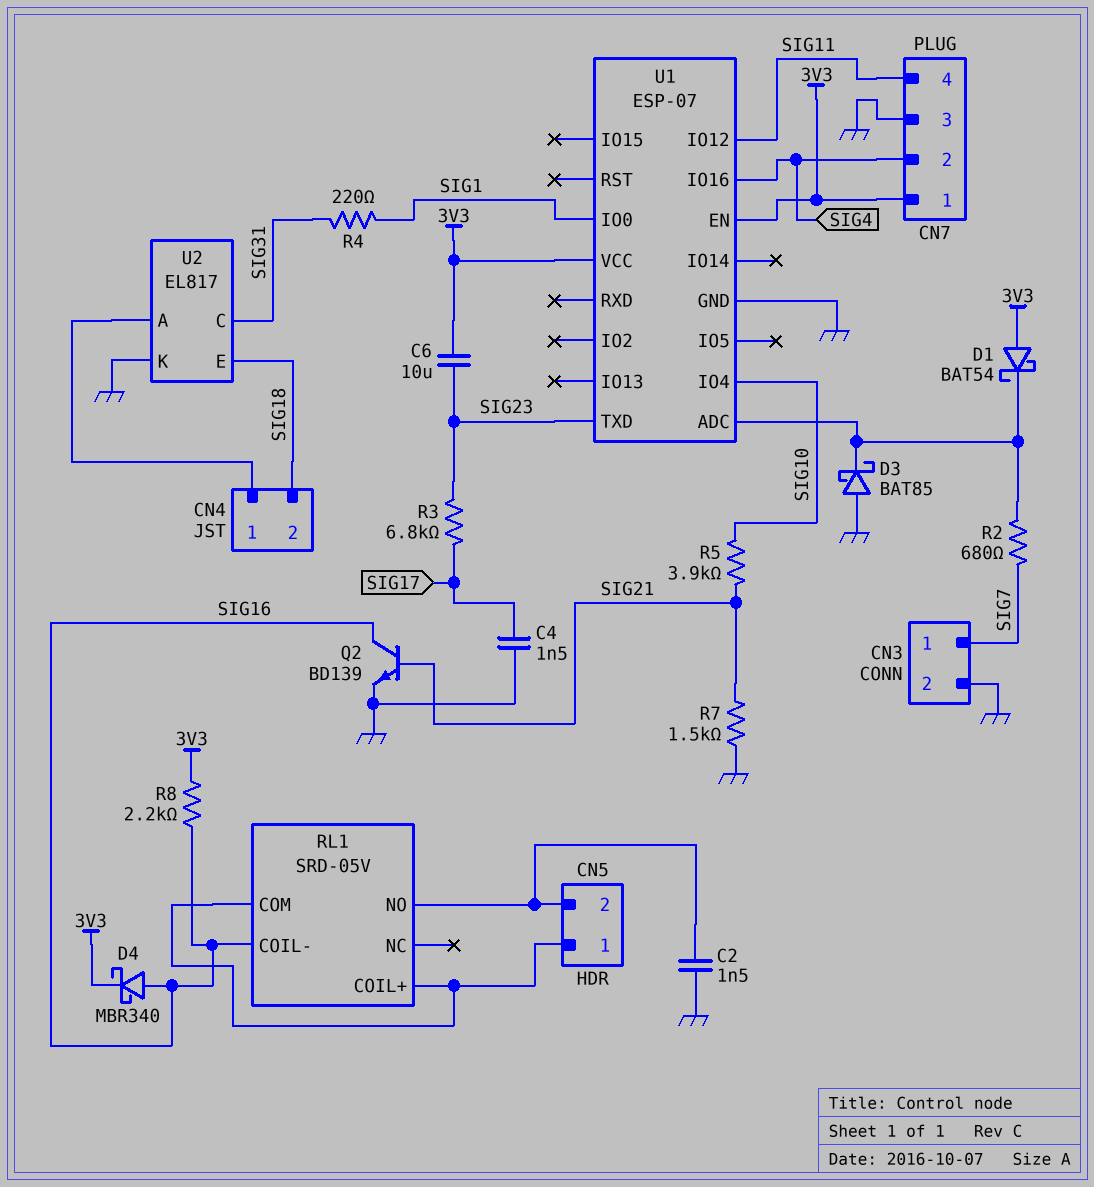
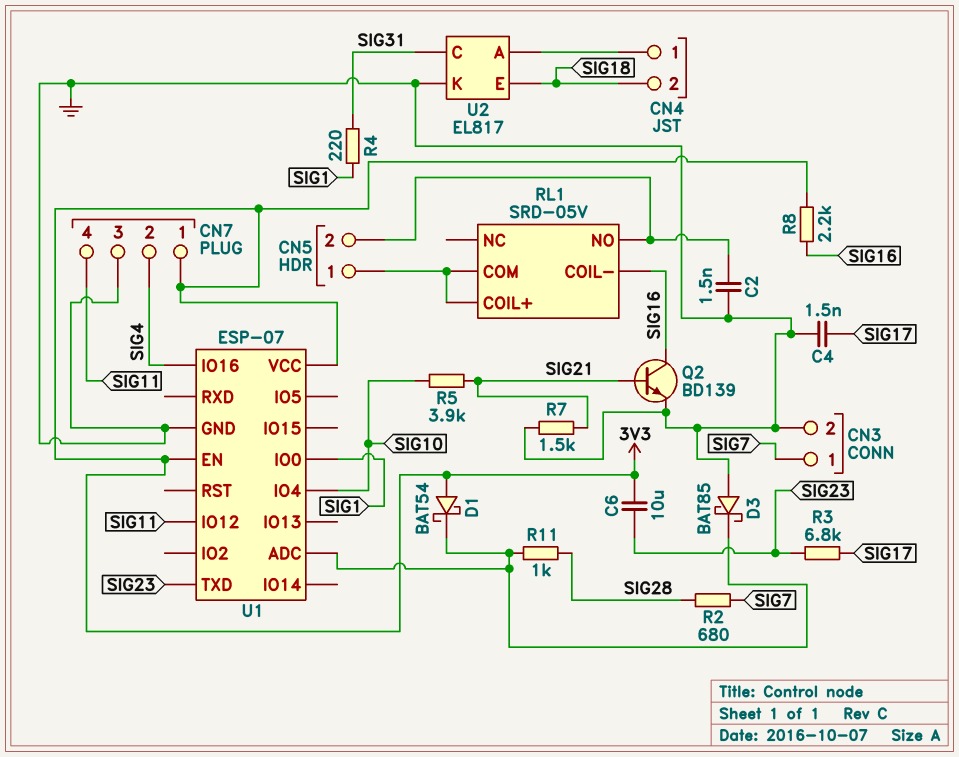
D4: schottky MBR340 (A SIG16, K 3V3) -> none
R2: 680 (SIG7, U1/ADC) -> 680 (SIG7, SIG28)
R11: none -> 1k (SIG28, U1/ADC)

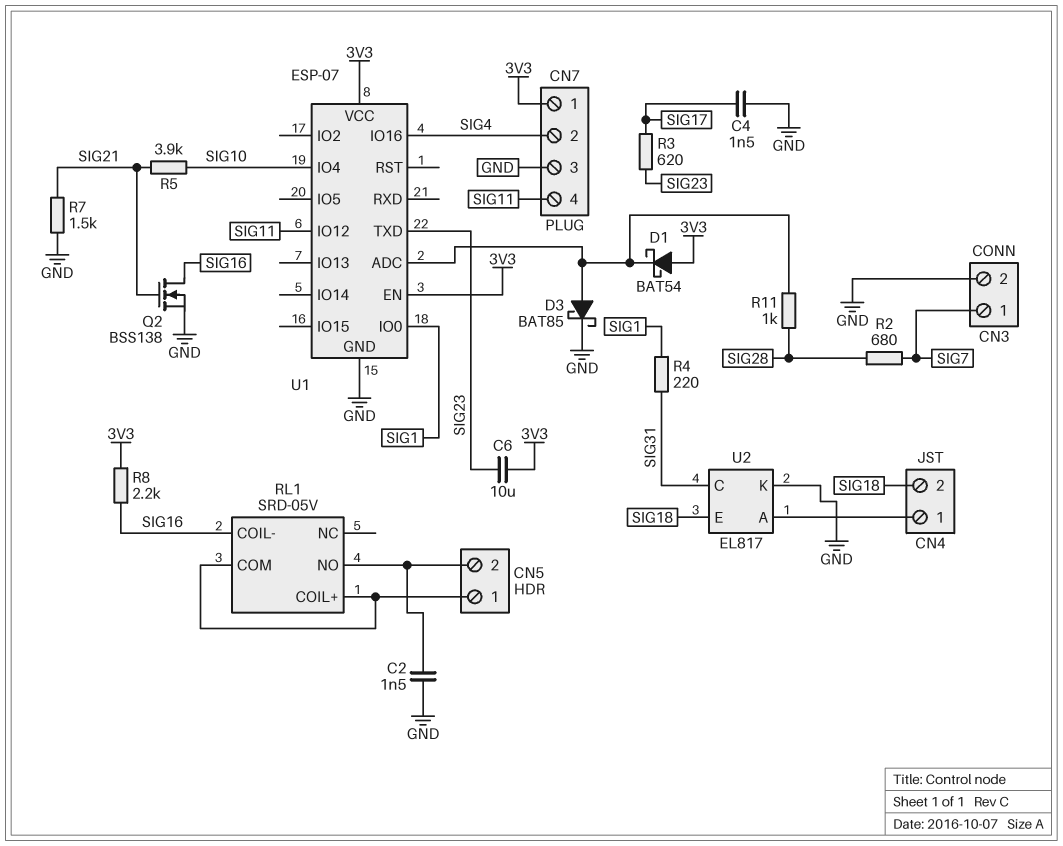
D3: schottky BAT85 (A GND, K U1/ADC) -> schottky BAT85 (A U1/ADC, K GND)
Q2: NPN BD139 (B SIG21, C SIG16, E GND) -> NMOS BSS138 (G SIG21, D SIG16, S GND)
R3: 6.8k (SIG17, SIG23) -> 620 (SIG17, SIG23)

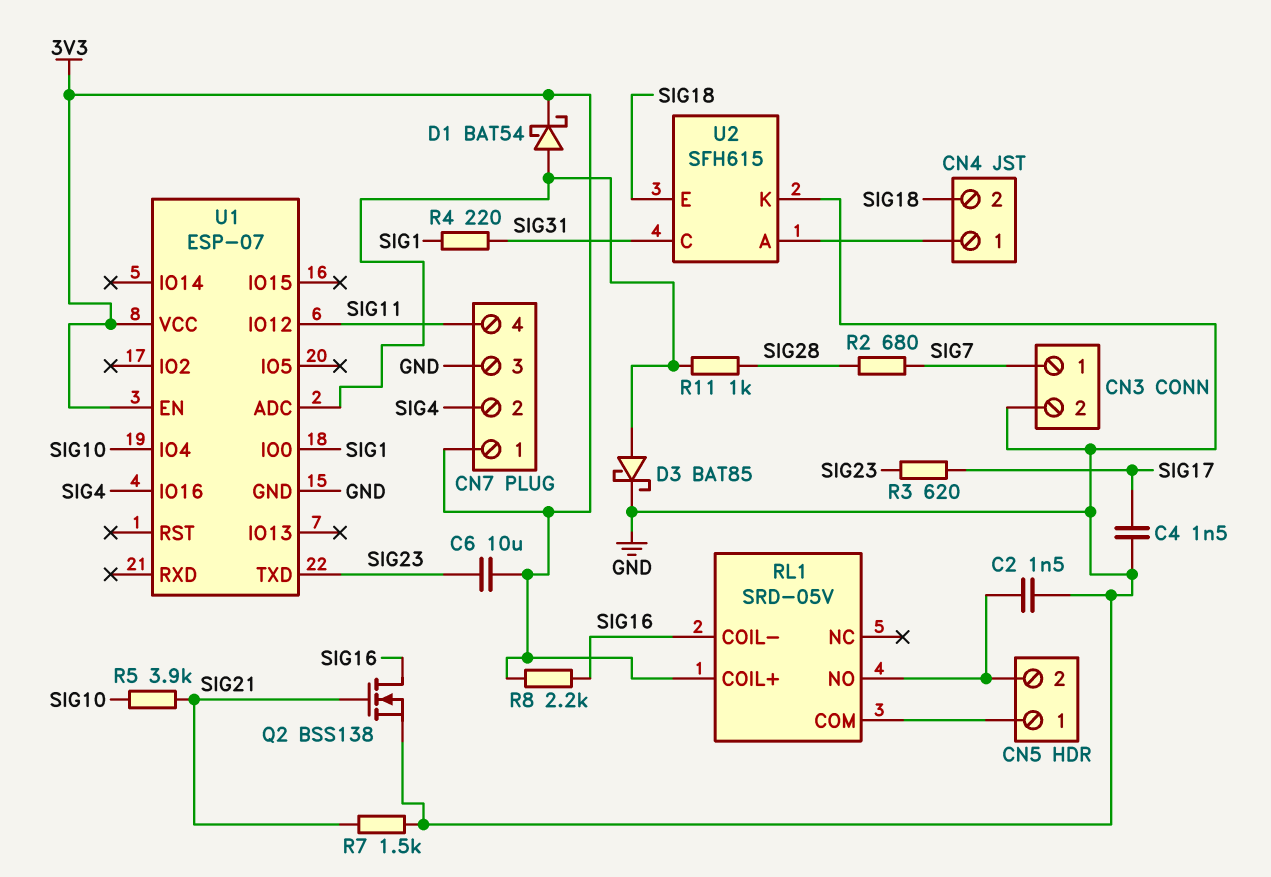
D1: schottky BAT54 (A 3V3, K U1/ADC) -> schottky BAT54 (A U1/ADC, K 3V3)
RL1 pin COIL+: CN5/1 -> 3V3
U2: EL817 -> SFH615

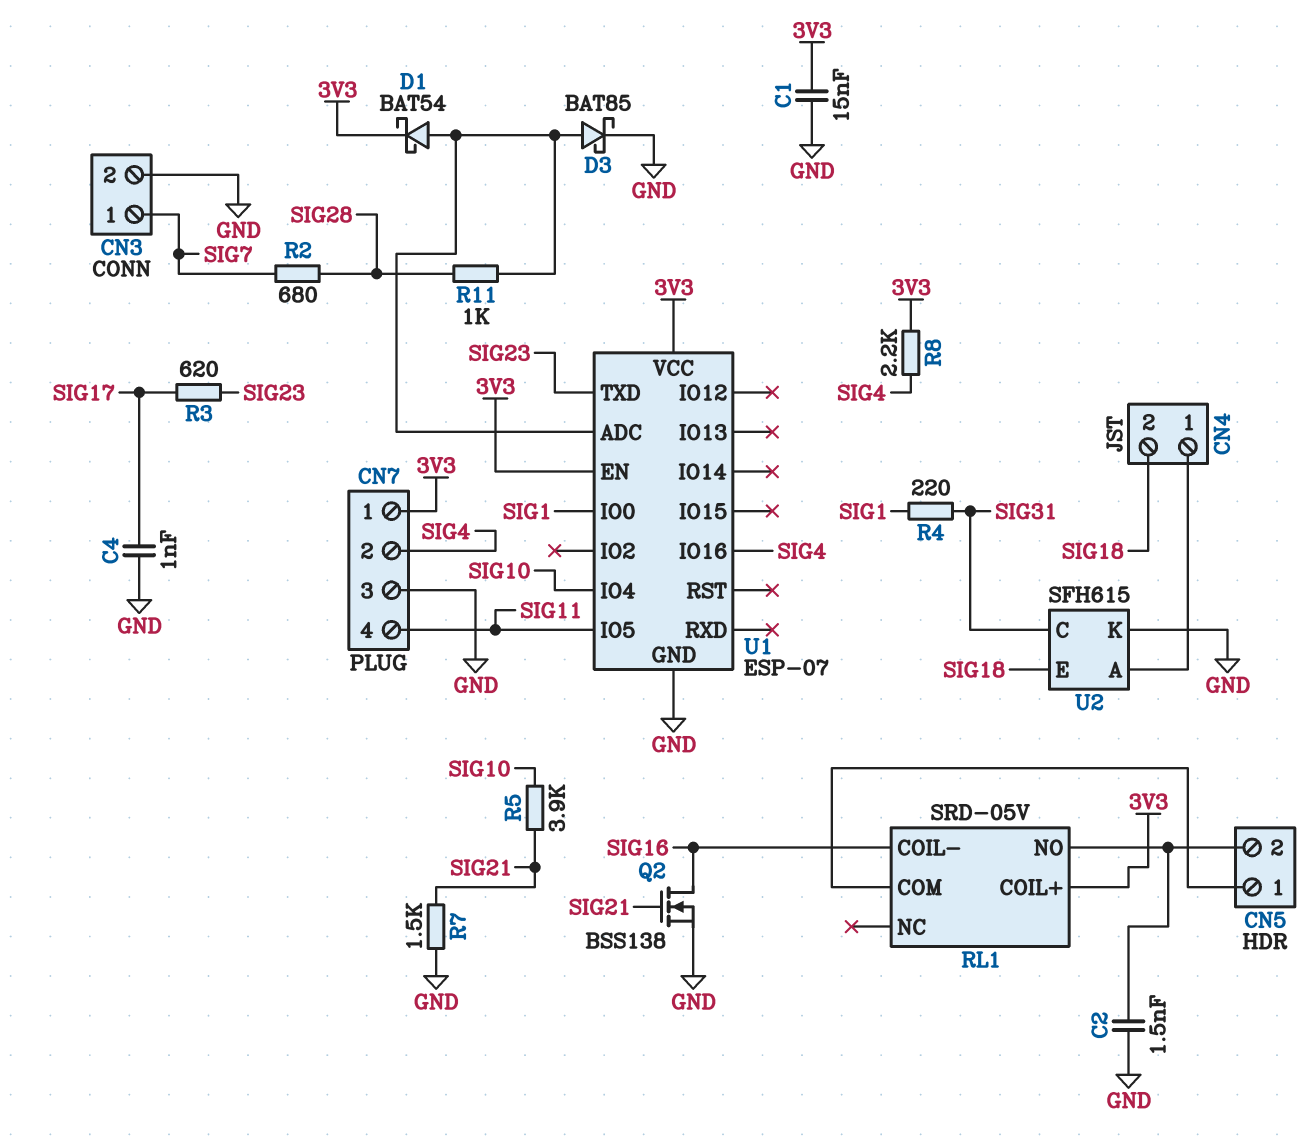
C1: none -> 15nF (3V3, GND)
C4: 1.5nF (GND, SIG17) -> 1nF (GND, SIG17)
C6: 10uF (3V3, SIG23) -> none
R8: 2.2k (3V3, SIG16) -> 2.2k (3V3, SIG4)
U1 pin IO5: none -> SIG11
U1 pin IO12: SIG11 -> none

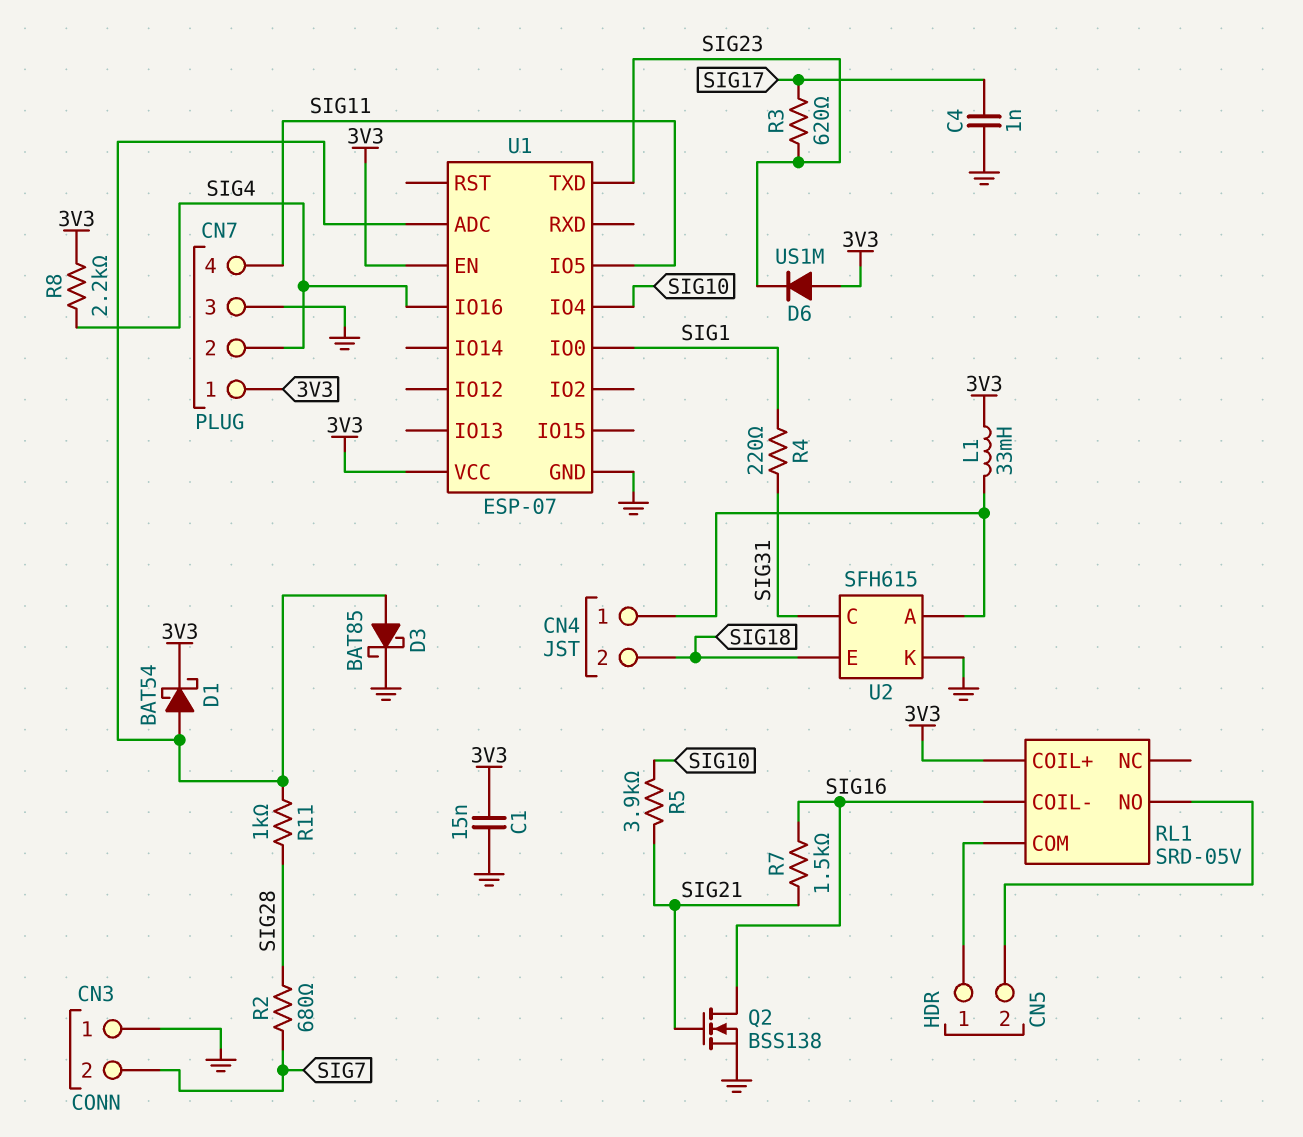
C2: 1.5nF (CN5/2, GND) -> none
CN3 pin 1: SIG7 -> GND
CN3 pin 2: GND -> SIG7
D6: none -> diode US1M (A 3V3, K SIG23)
L1: none -> 33mH (3V3, CN4/1)
R7: 1.5k (GND, SIG21) -> 1.5k (SIG16, SIG21)

